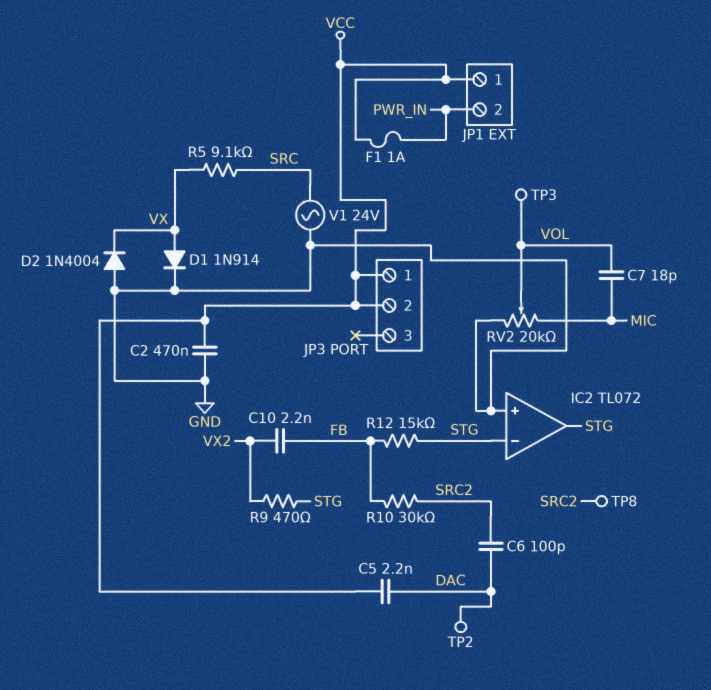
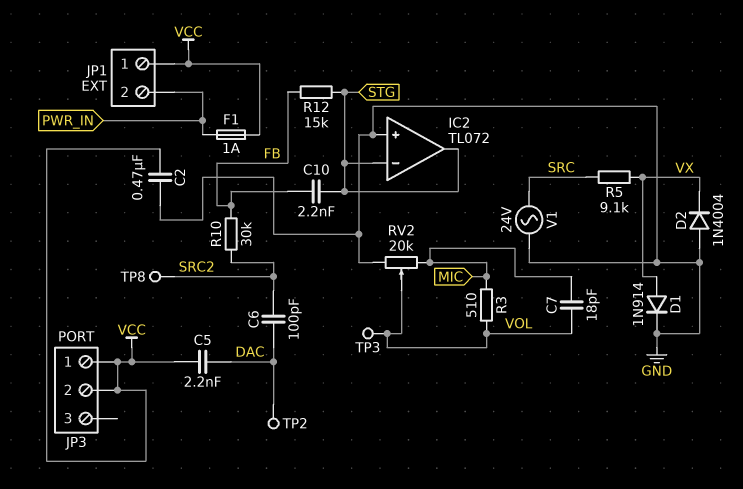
C10: 2.2nF (FB, VX2) -> 2.2nF (FB, STG)
R3: none -> 510 (MIC, VOL)
R9: 470 (STG, VX2) -> none

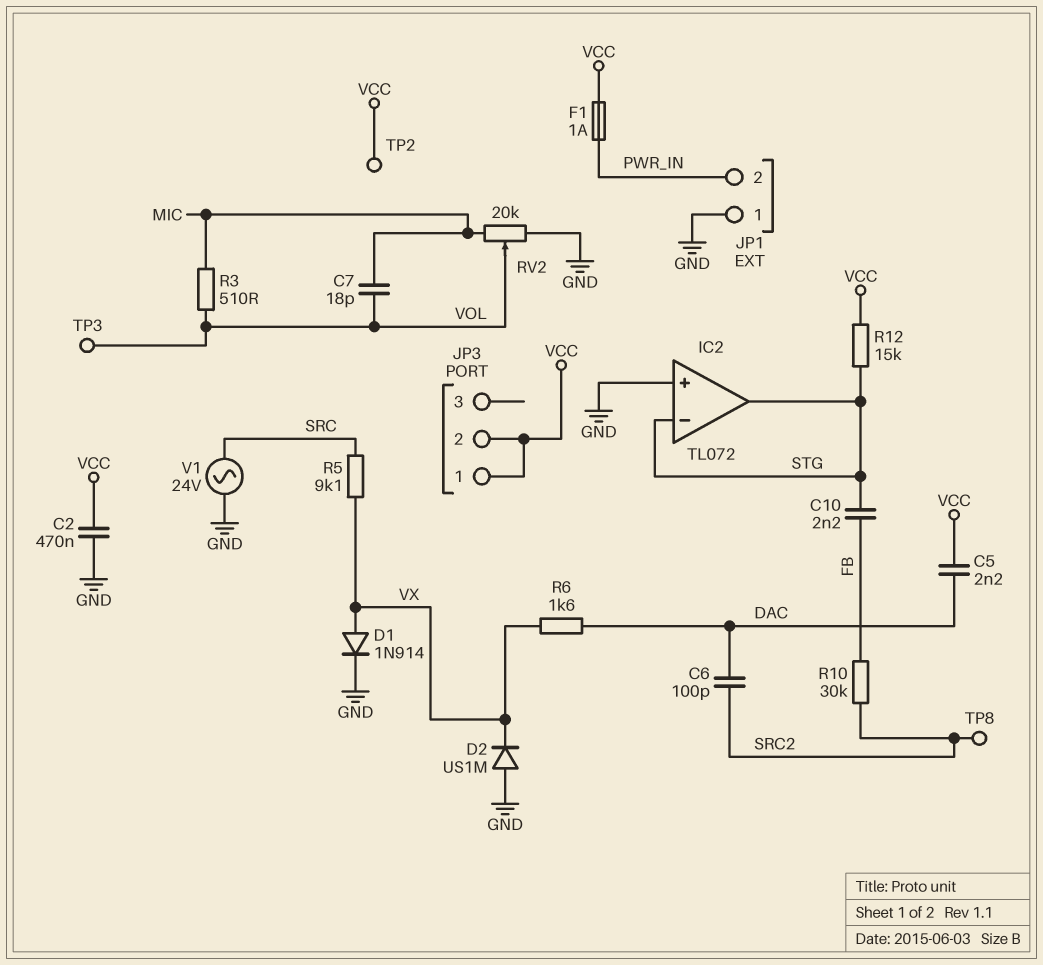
D2: diode 1N4004 (A GND, K VX) -> diode US1M (A GND, K VX)
JP1 pin 1: VCC -> GND
R6: none -> 1.6k (DAC, VX)
R12: 15k (FB, STG) -> 15k (STG, VCC)
TP2: test point (DAC) -> test point (VCC)

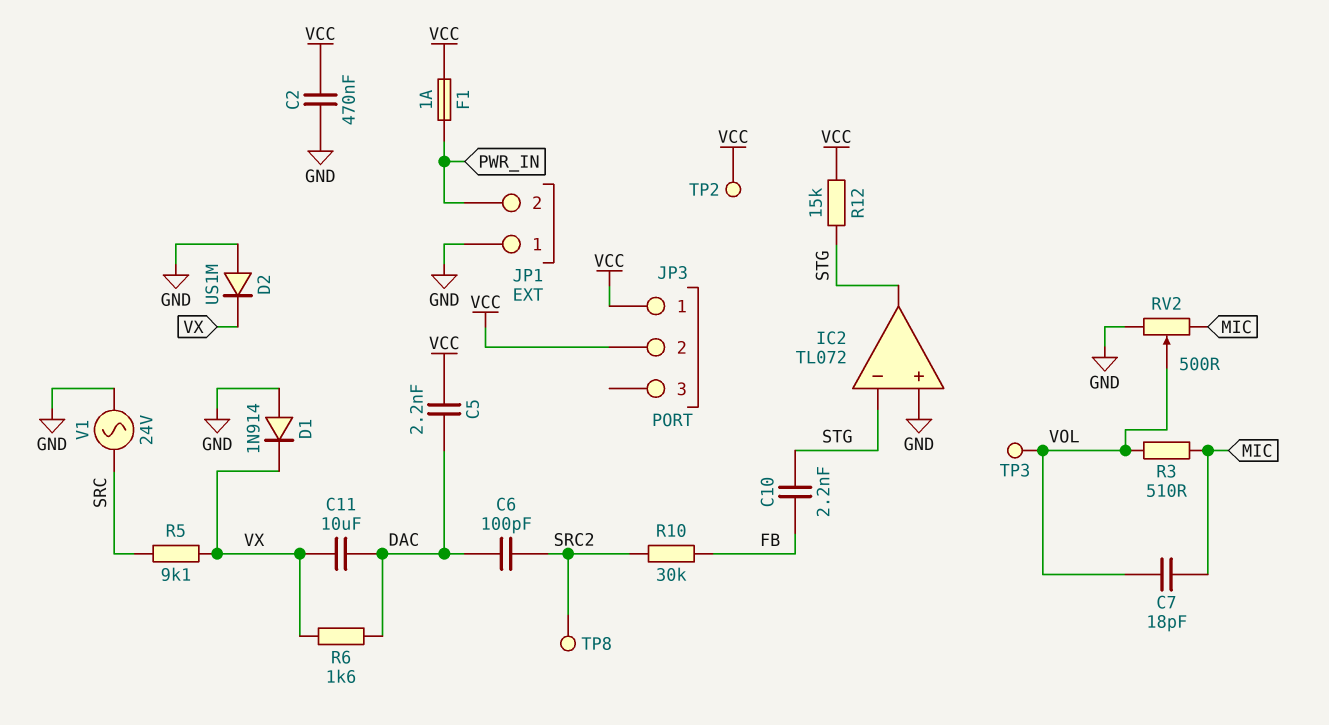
C11: none -> 10uF (DAC, VX)
D1: diode 1N914 (A VX, K GND) -> diode 1N914 (A GND, K VX)
RV2: 20k (GND, MIC, wiper VOL) -> 500 (GND, MIC, wiper VOL)

